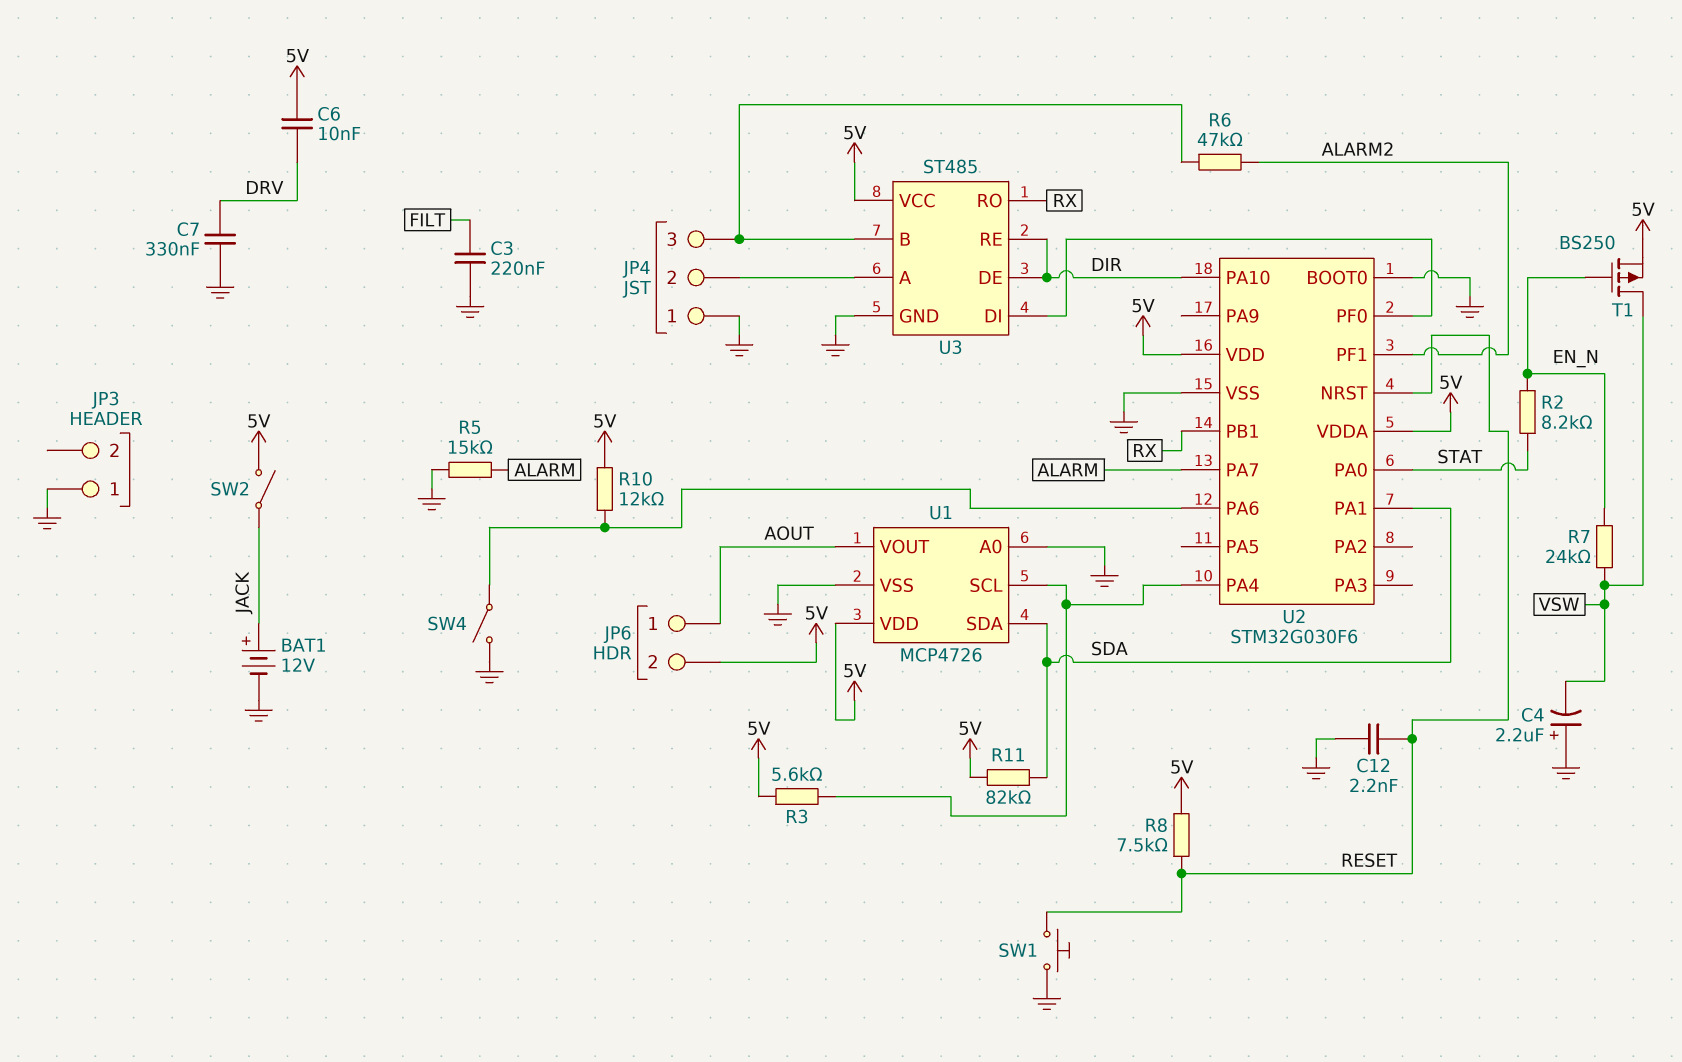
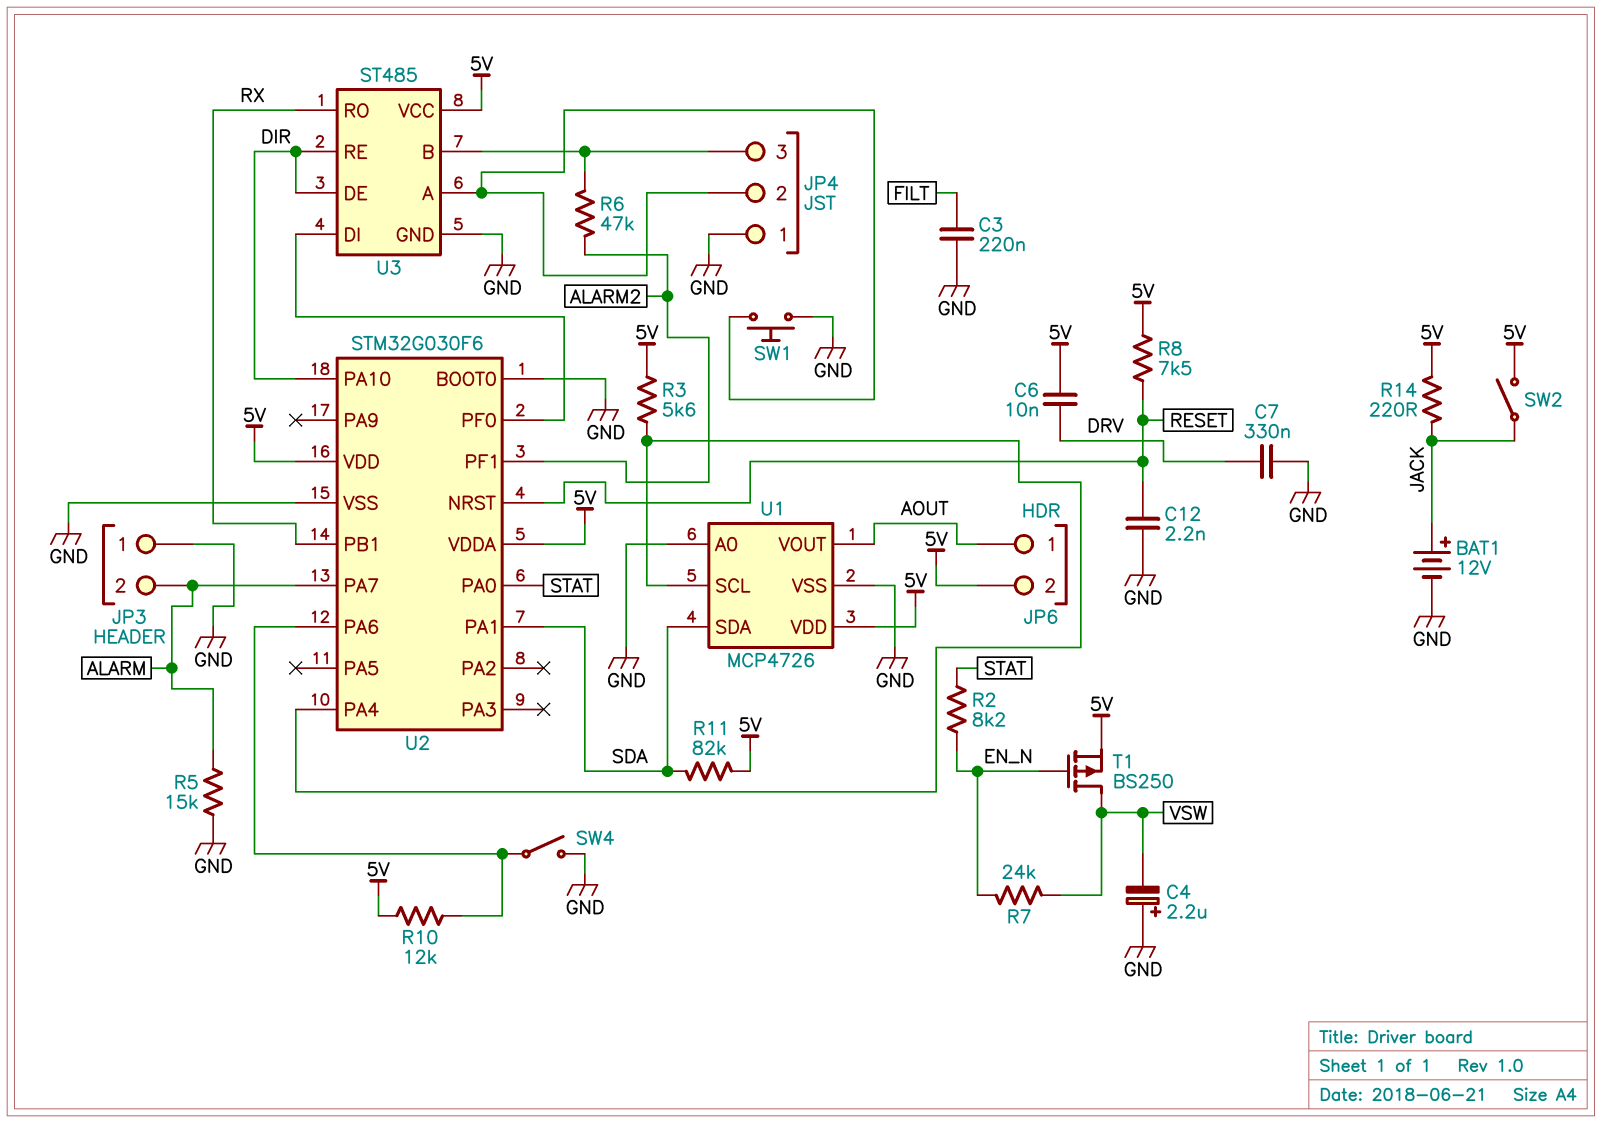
JP3 pin 2: none -> ALARM
R14: none -> 220 (5V, JACK)
SW1: button (GND, RESET) -> button (GND, JP4/2)

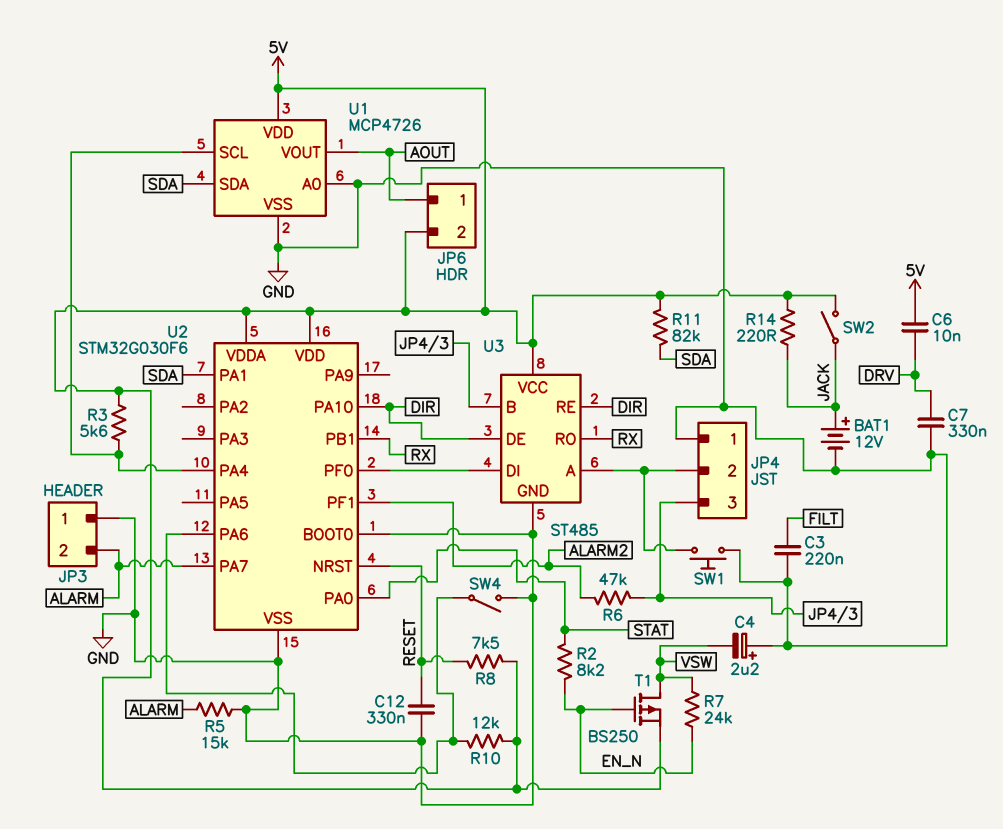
C12: 2.2nF (GND, RESET) -> 330nF (GND, RESET)

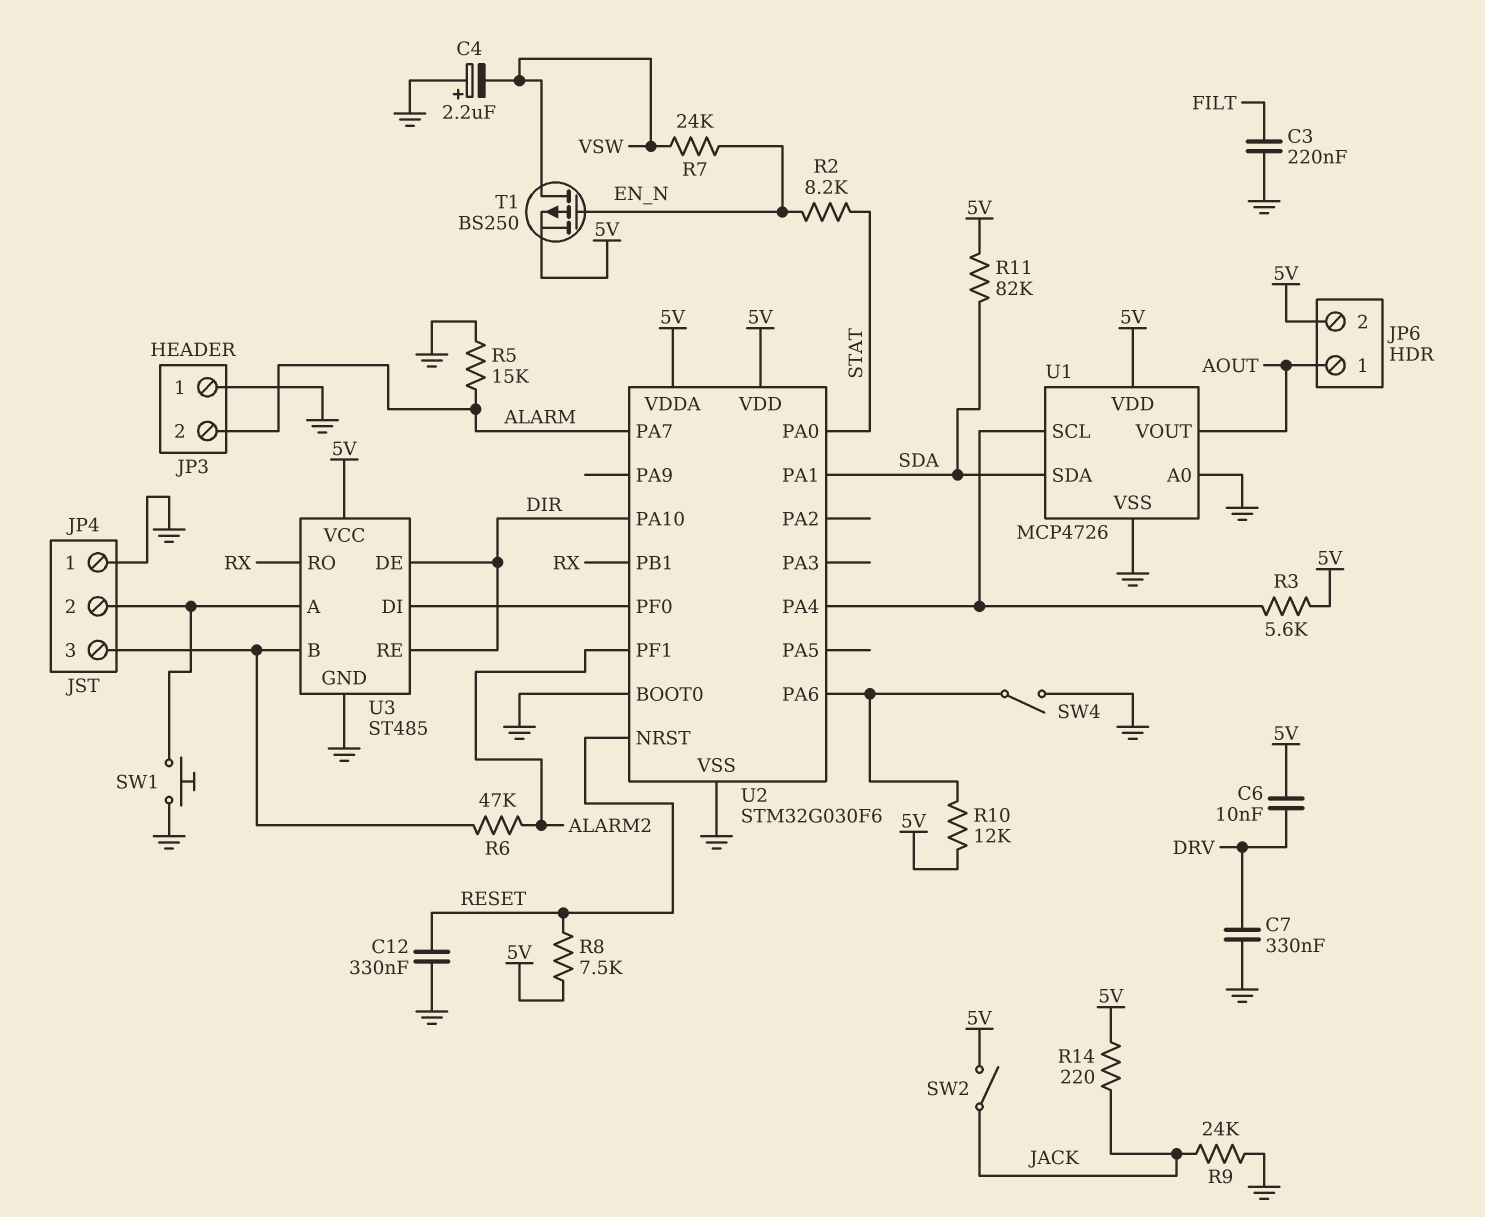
BAT1: 12V (plus JACK, minus GND) -> none
R9: none -> 24k (GND, JACK)

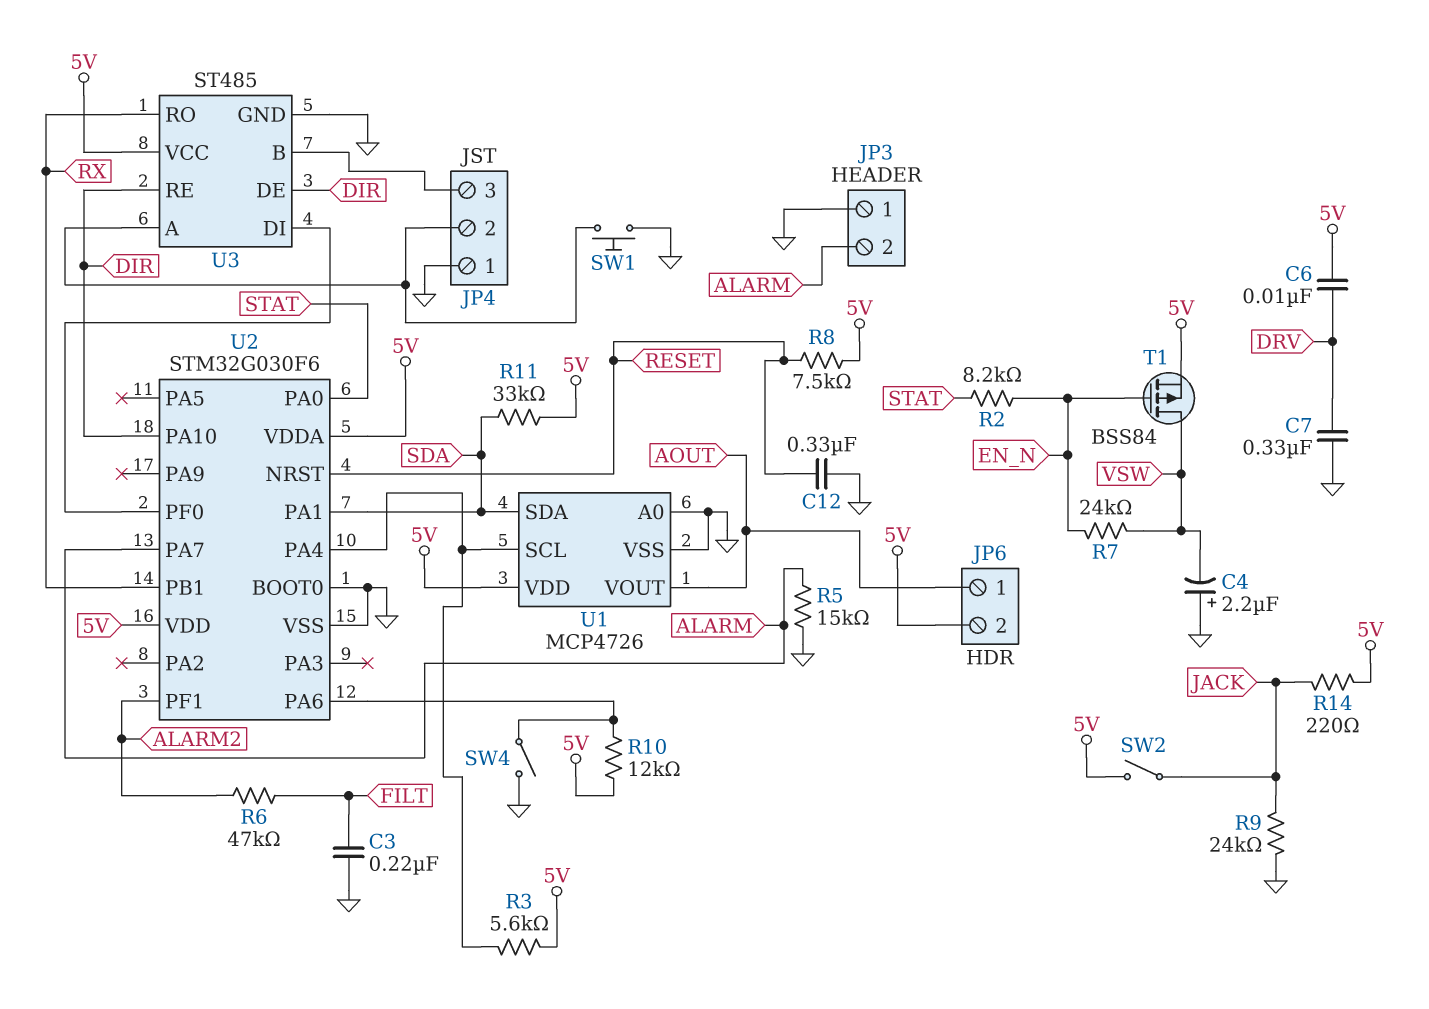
R6: 47k (ALARM2, JP4/3) -> 47k (ALARM2, FILT)
R11: 82k (5V, SDA) -> 33k (5V, SDA)
T1: PMOS BS250 (G EN_N, D VSW, S 5V) -> PMOS BSS84 (G EN_N, D VSW, S 5V)

